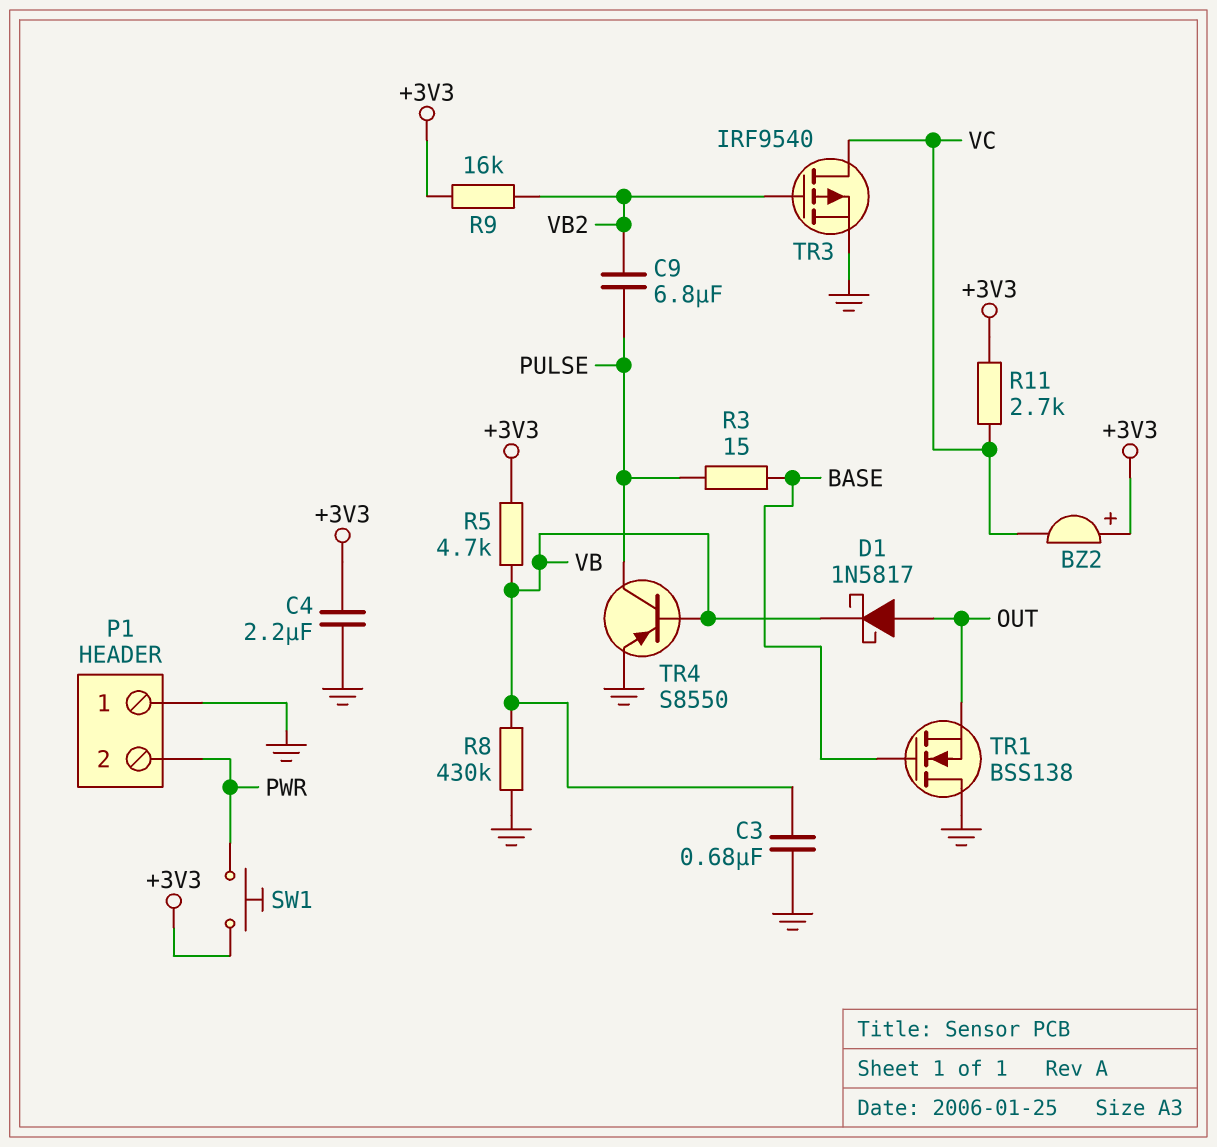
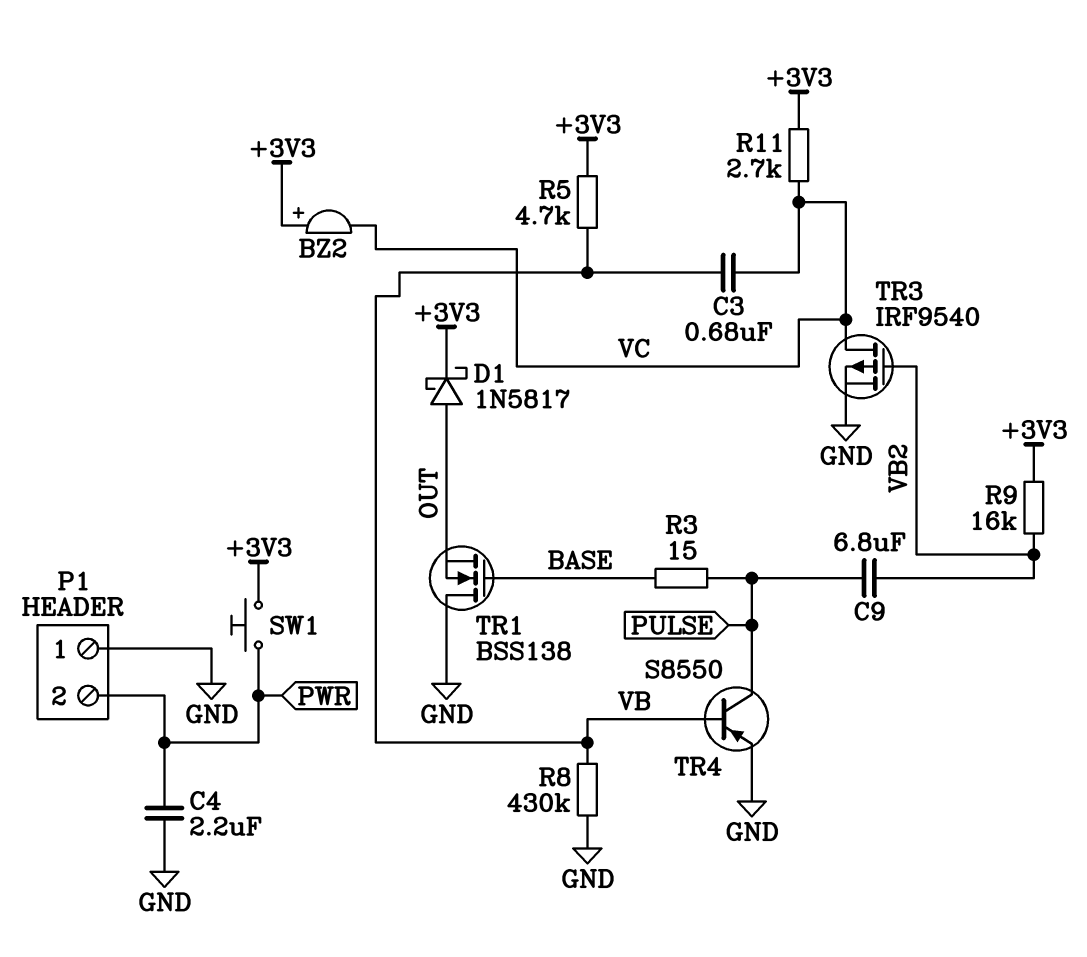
C3: 680nF (GND, VB) -> 680nF (VB, VC)
C4: 2.2uF (+3V3, GND) -> 2.2uF (GND, PWR)
D1: schottky 1N5817 (A OUT, K VB) -> schottky 1N5817 (A OUT, K +3V3)

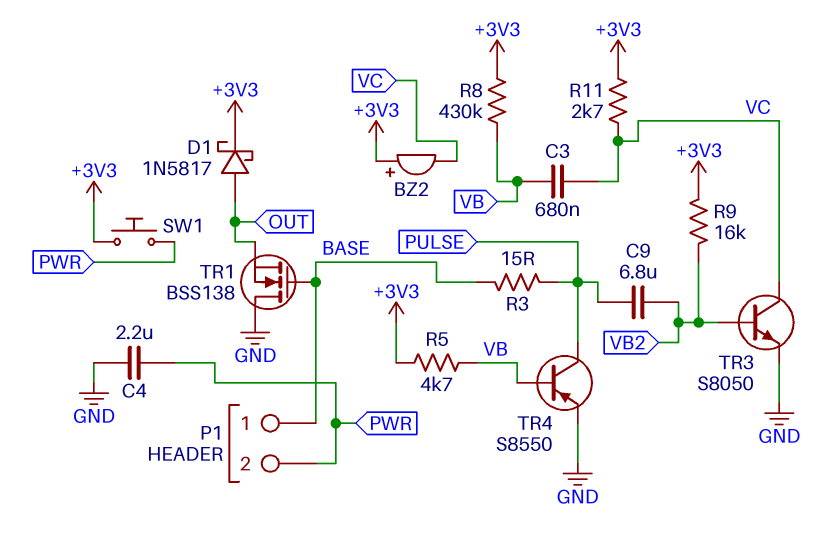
P1 pin 1: GND -> BASE
R8: 430k (GND, VB) -> 430k (+3V3, VB)
TR3: PMOS IRF9540 (G VB2, D VC, S GND) -> NPN S8050 (B VB2, C VC, E GND)

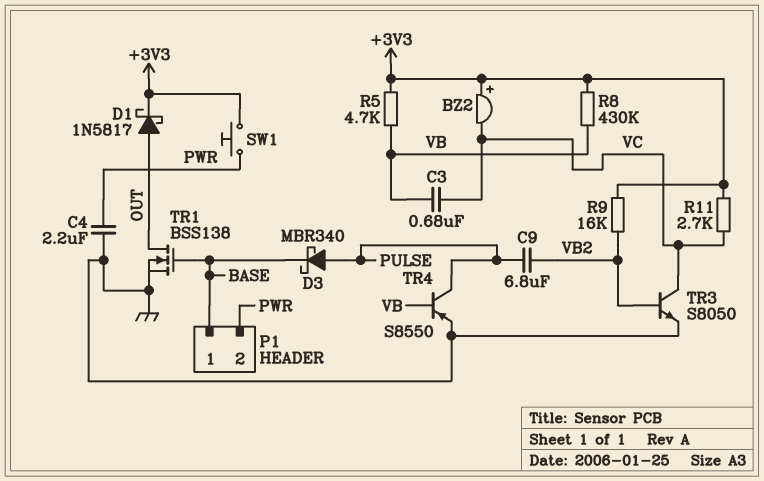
D3: none -> schottky MBR340 (A PULSE, K BASE)
R3: 15 (BASE, PULSE) -> none
TR1: NMOS BSS138 (G BASE, D GND, S OUT) -> NMOS BSS138 (G BASE, D OUT, S GND)

